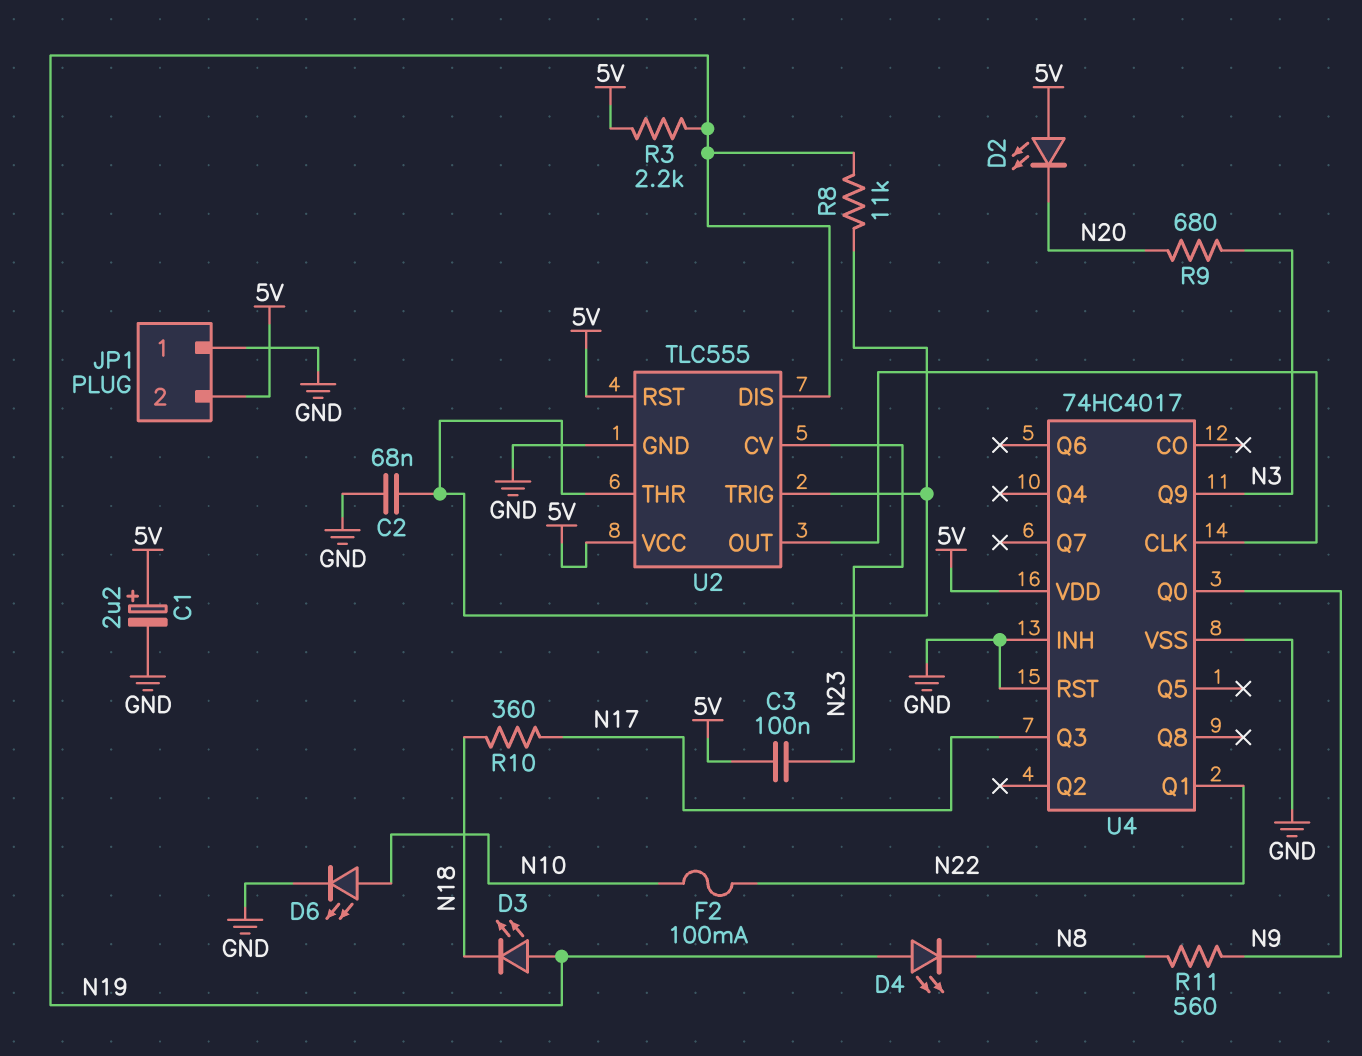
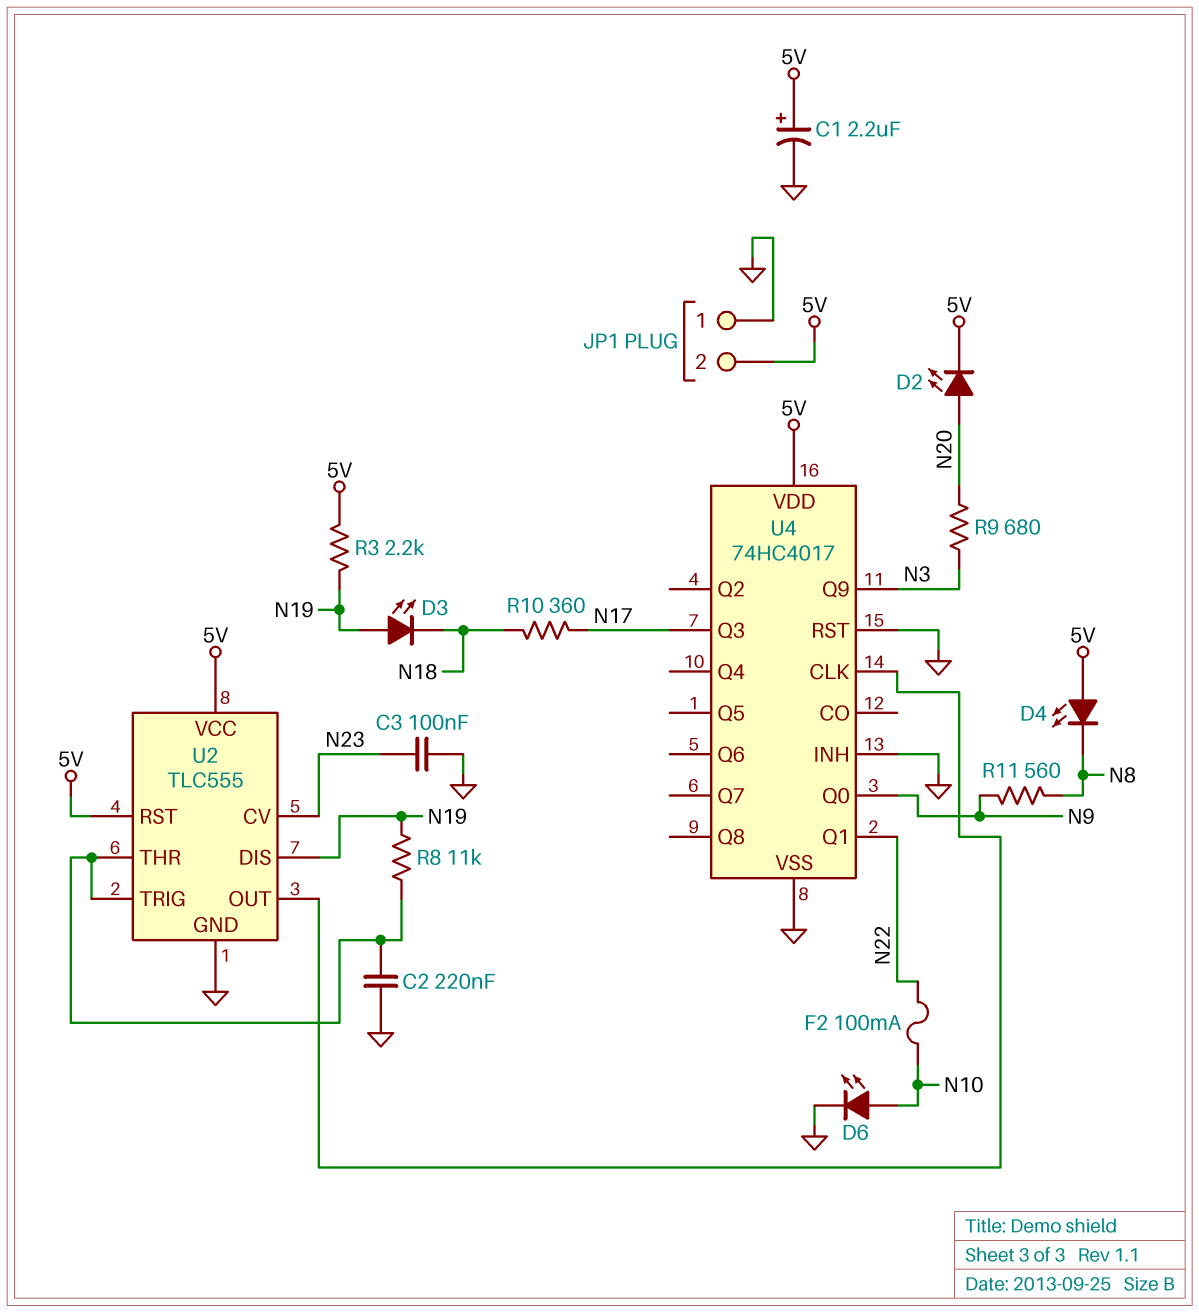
C2: 68nF (GND, U2/THR) -> 220nF (GND, U2/THR)
C3: 100nF (5V, N23) -> 100nF (GND, N23)
D2: LED (A 5V, K N20) -> LED (A N20, K 5V)
D4: LED (A N19, K N8) -> LED (A 5V, K N8)

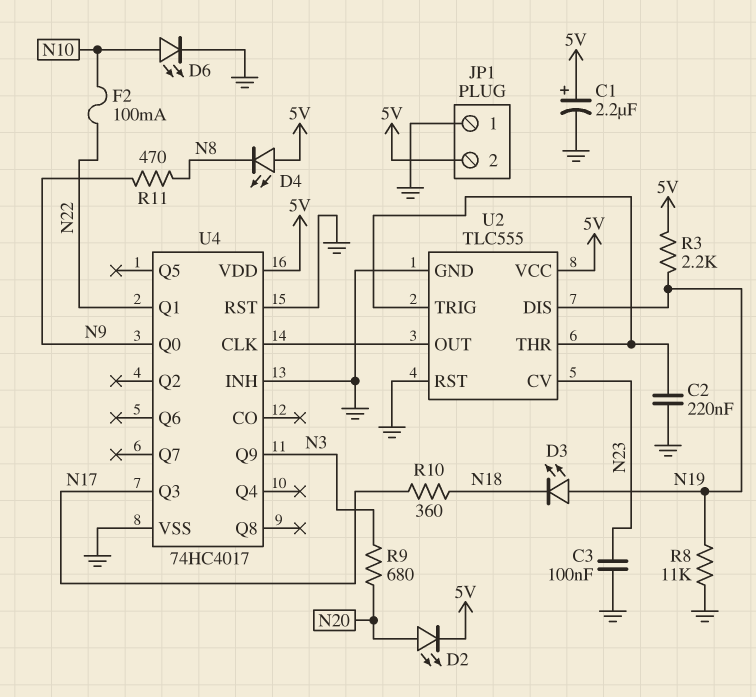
R8: 11k (N19, U2/THR) -> 11k (GND, N19)
R11: 560 (N8, N9) -> 470 (N8, N9)
U2 pin RST: 5V -> GND

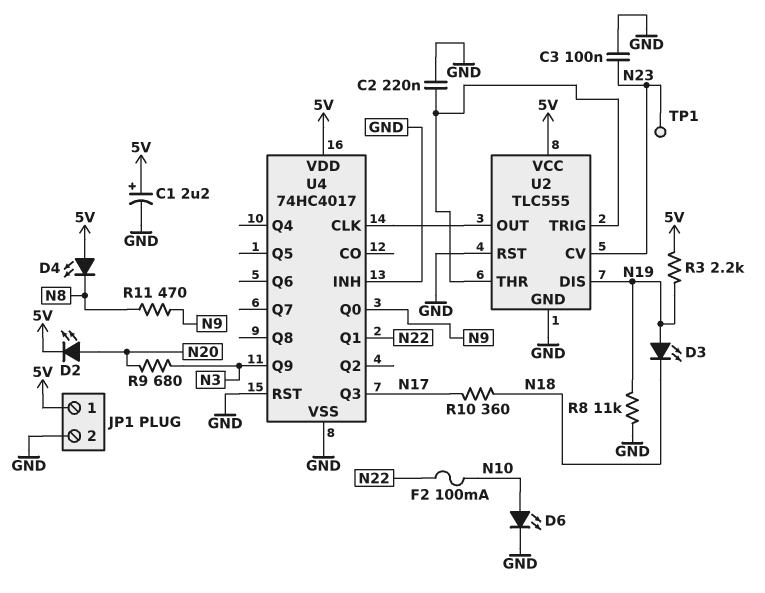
JP1 pin 1: GND -> 5V
JP1 pin 2: 5V -> GND
TP1: none -> test point (N23)

